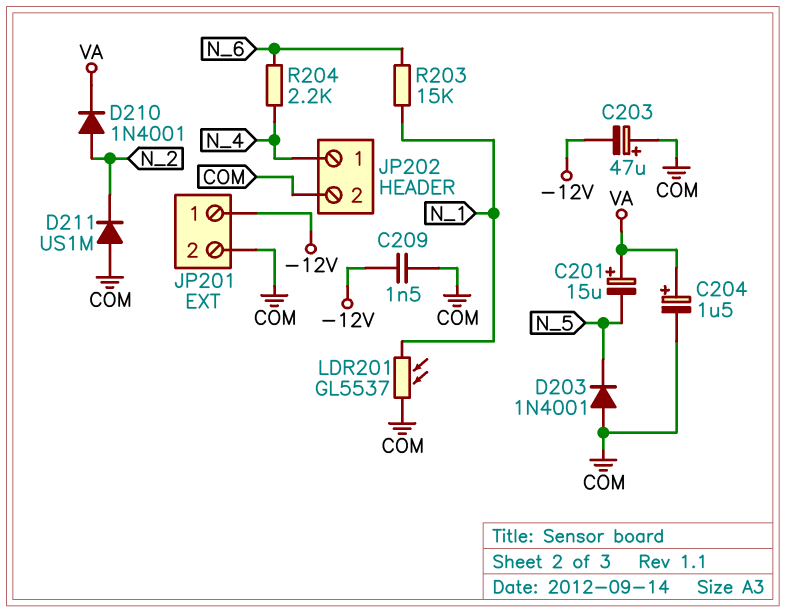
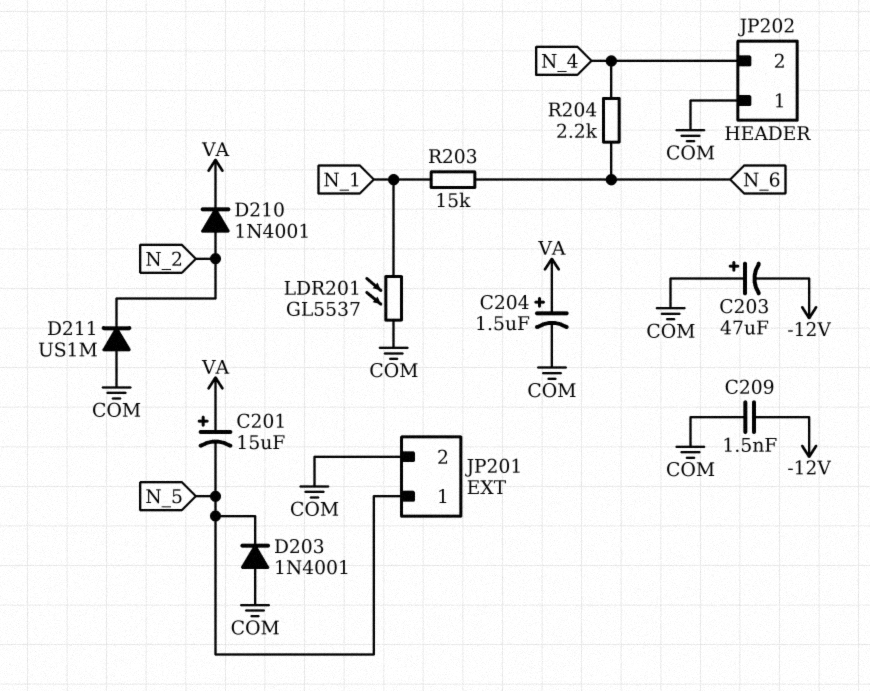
JP201 pin 1: -12V -> N_5
JP202 pin 1: N_4 -> COM
JP202 pin 2: COM -> N_4

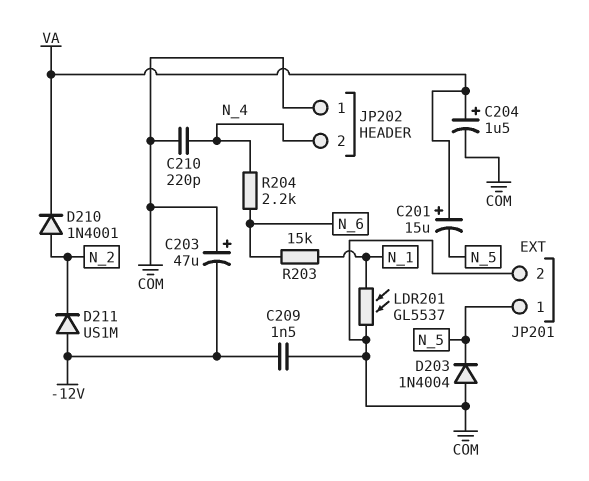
C210: none -> 220pF (COM, N_4)
D203: diode 1N4001 (A COM, K N_5) -> diode 1N4004 (A COM, K N_5)
D211: diode US1M (A COM, K N_2) -> diode US1M (A -12V, K N_2)

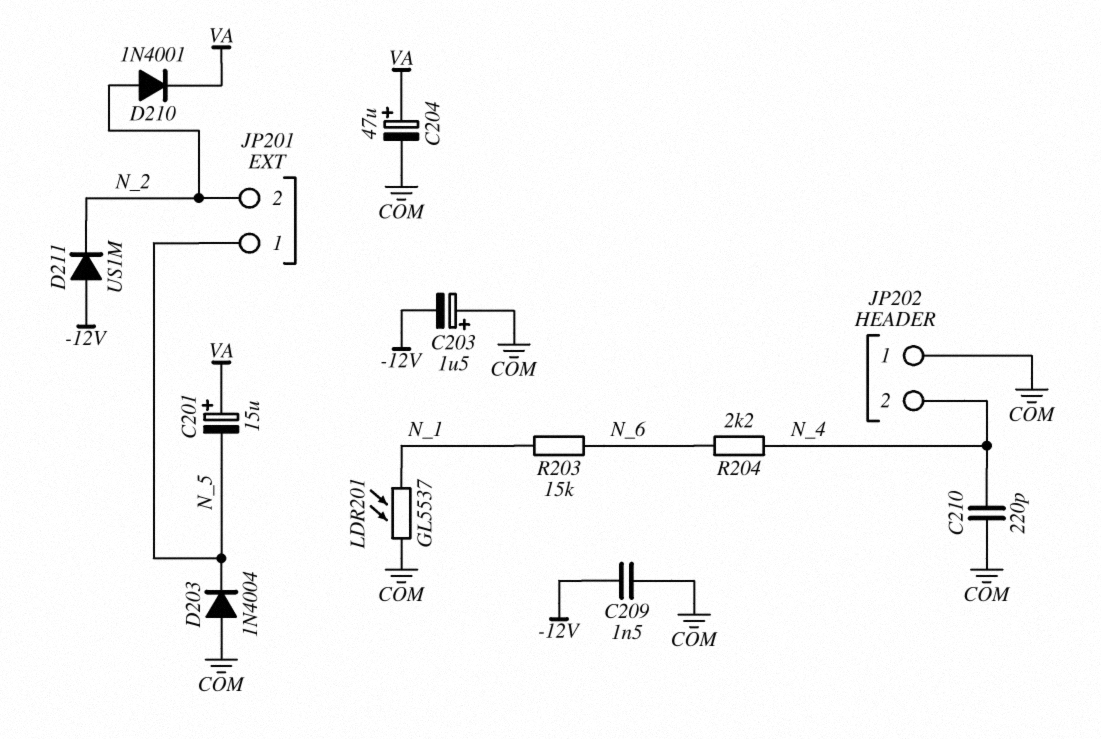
C203: 47uF (plus COM, minus -12V) -> 1.5uF (plus COM, minus -12V)
C204: 1.5uF (plus VA, minus COM) -> 47uF (plus VA, minus COM)
JP201 pin 2: COM -> N_2

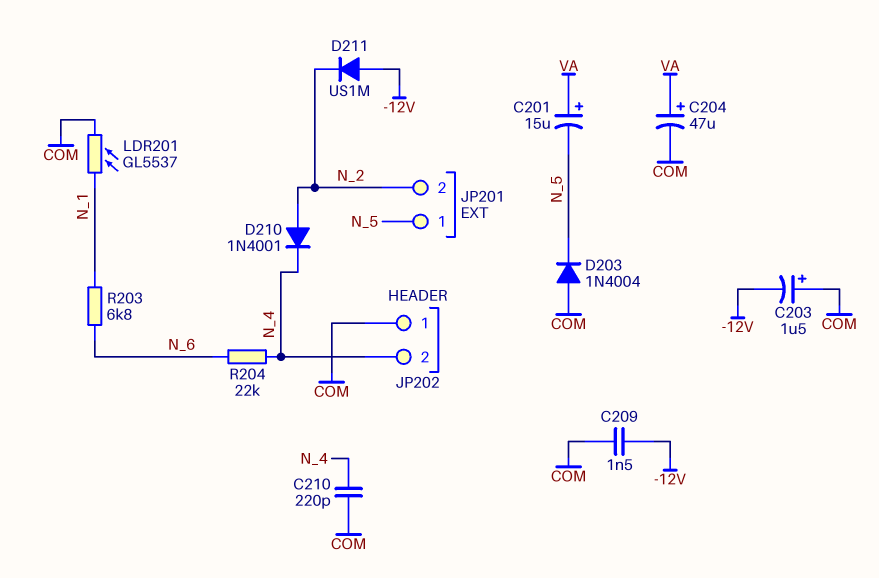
D210: diode 1N4001 (A N_2, K VA) -> diode 1N4001 (A N_2, K N_4)
R203: 15k (N_1, N_6) -> 6.8k (N_1, N_6)
R204: 2.2k (N_4, N_6) -> 22k (N_4, N_6)

